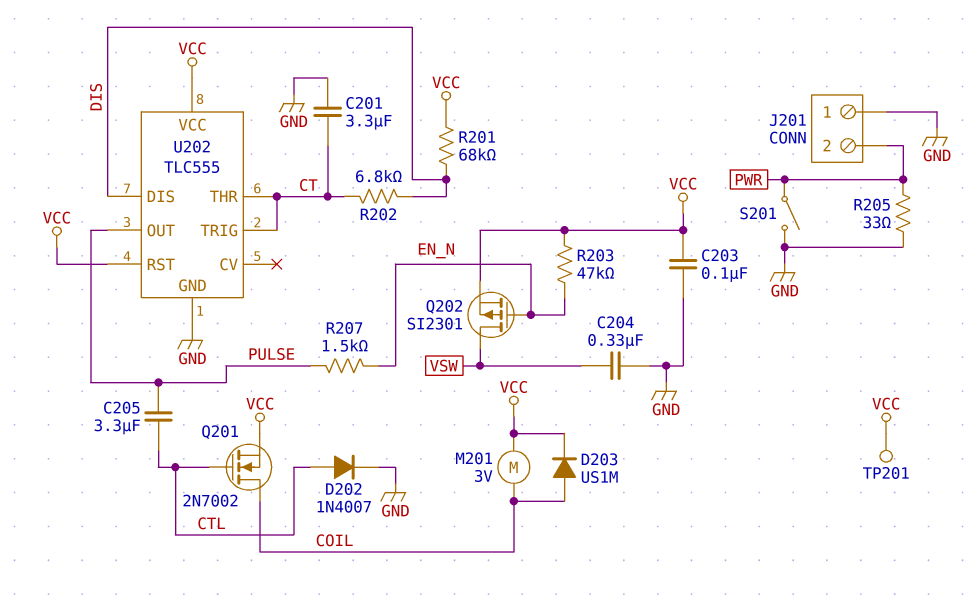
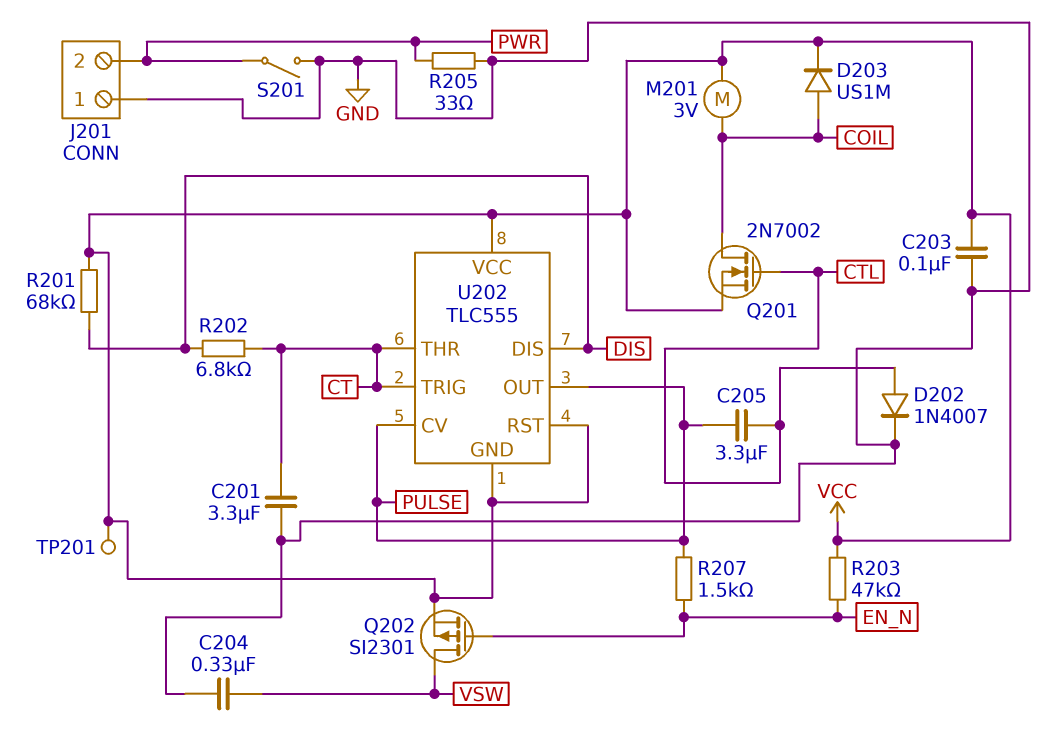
U202 pin CV: none -> PULSE
U202 pin GND: GND -> VCC

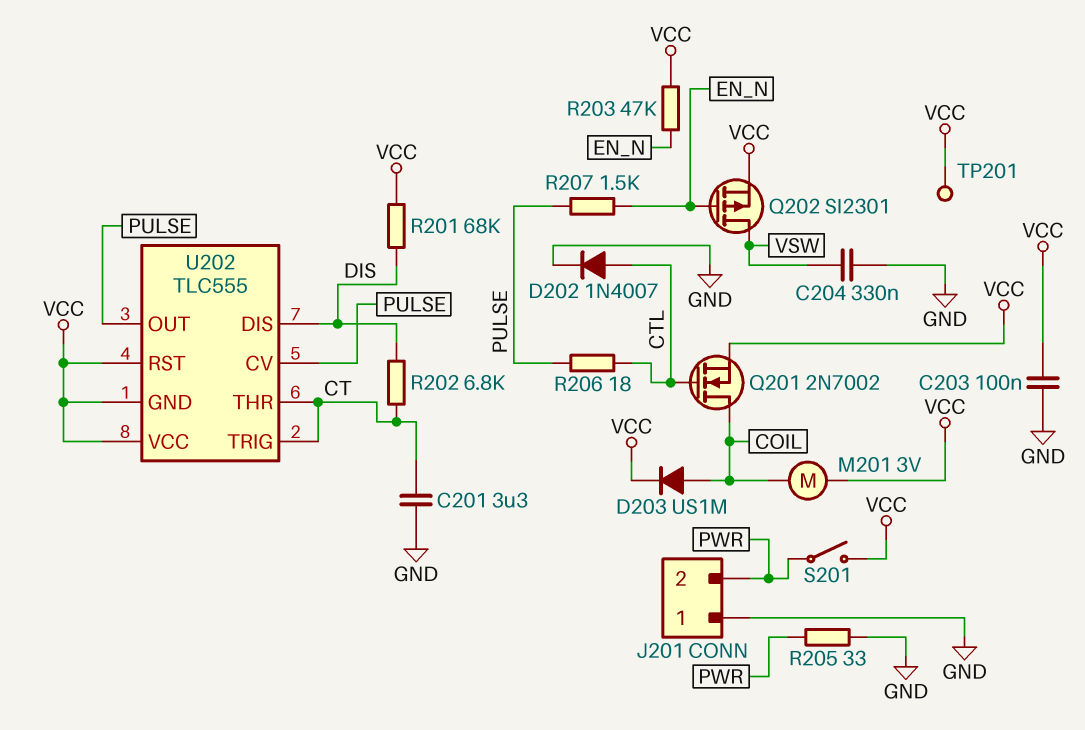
C205: 3.3uF (CTL, PULSE) -> none
R206: none -> 18 (CTL, PULSE)
S201: switch (GND, PWR) -> switch (PWR, VCC)

